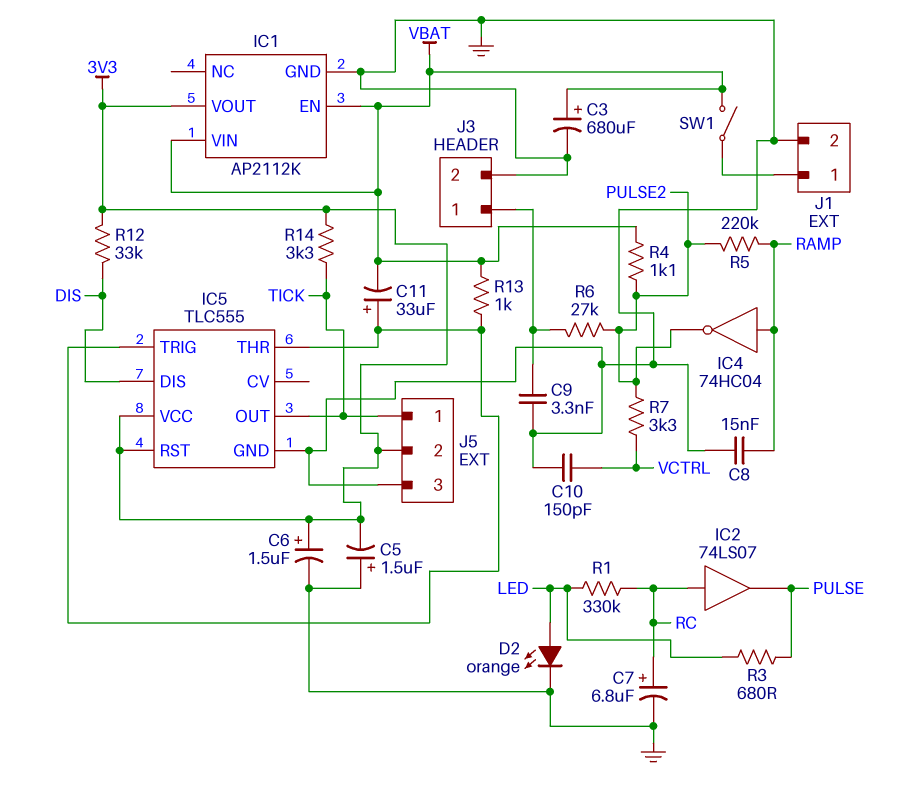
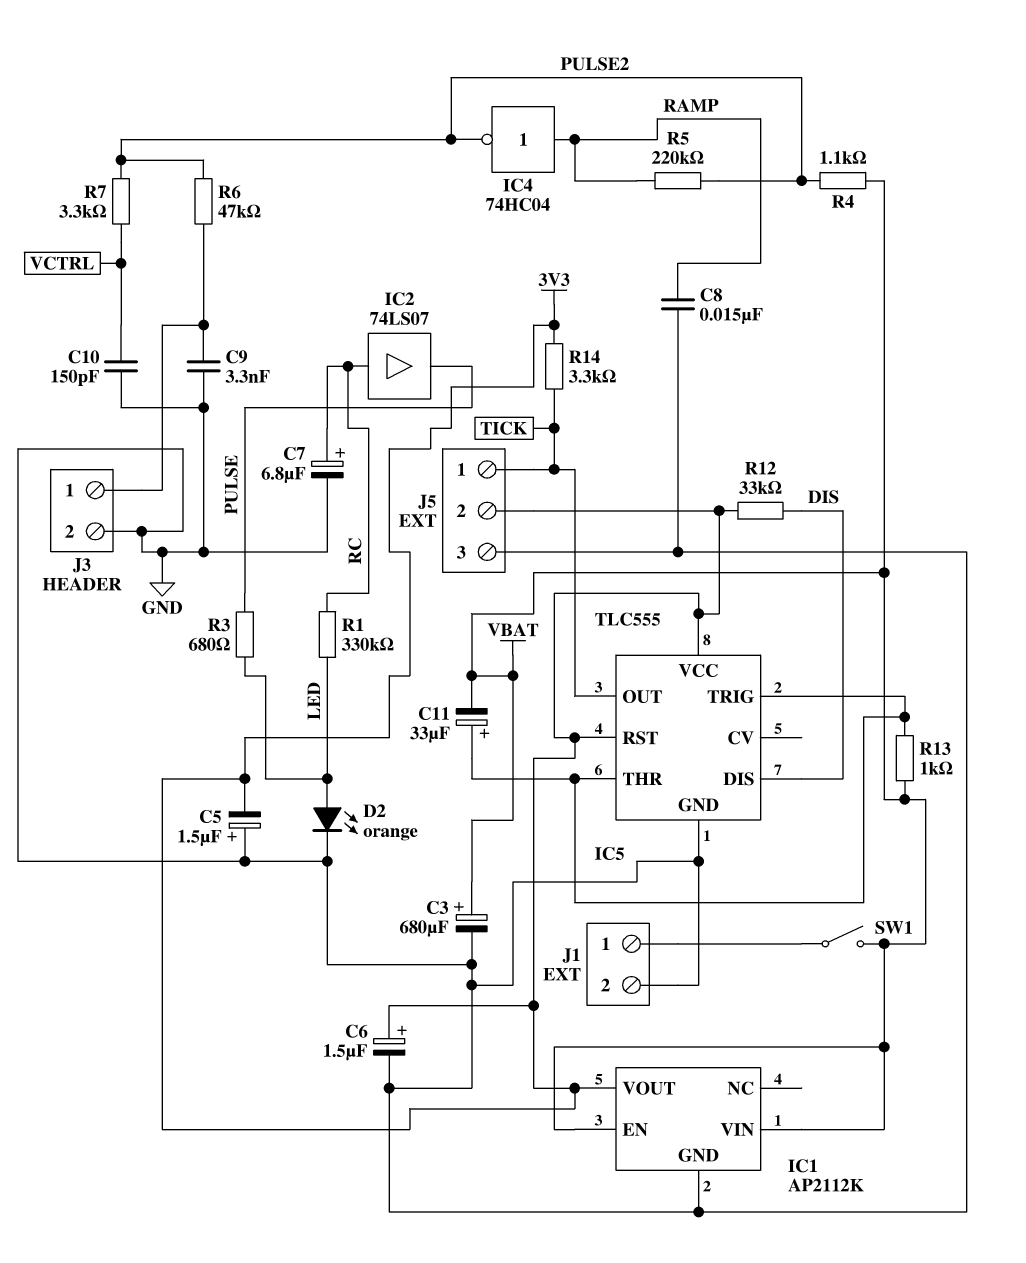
R6: 27k (J3/1, PULSE2) -> 47k (J3/1, PULSE2)

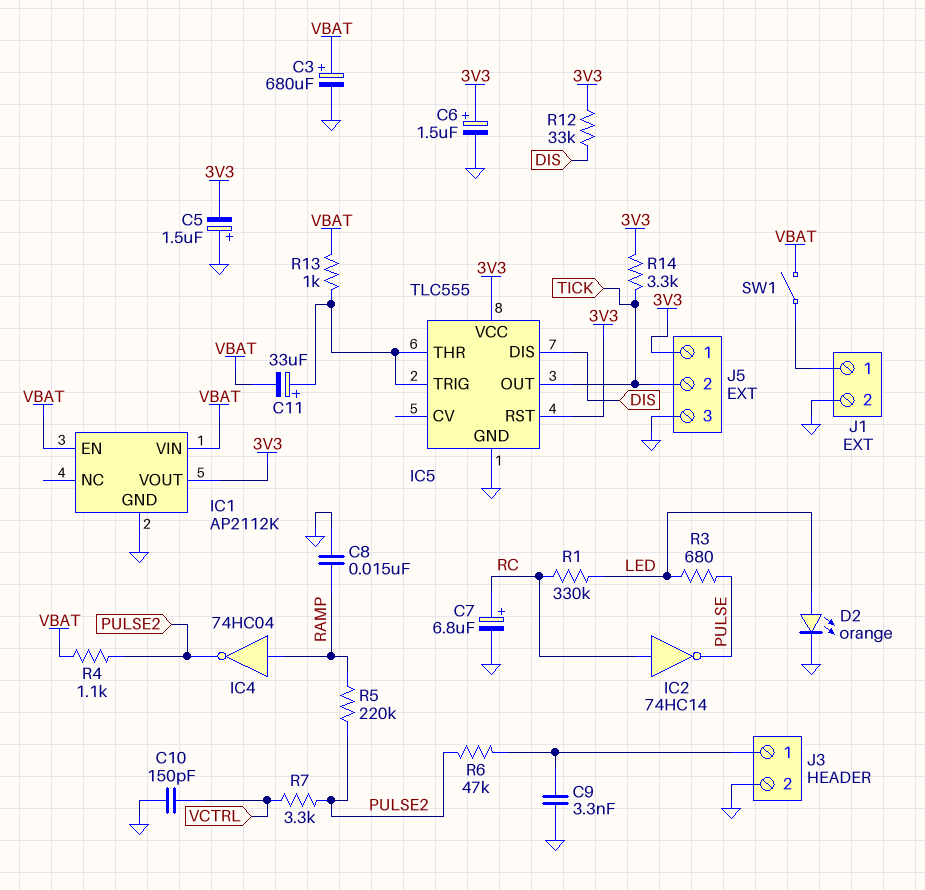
IC2: buffer 74LS07 (in RC, out PULSE) -> NOT 74HC14 (in RC, out PULSE)
J5 pin 1: TICK -> 3V3
J5 pin 2: 3V3 -> TICK

